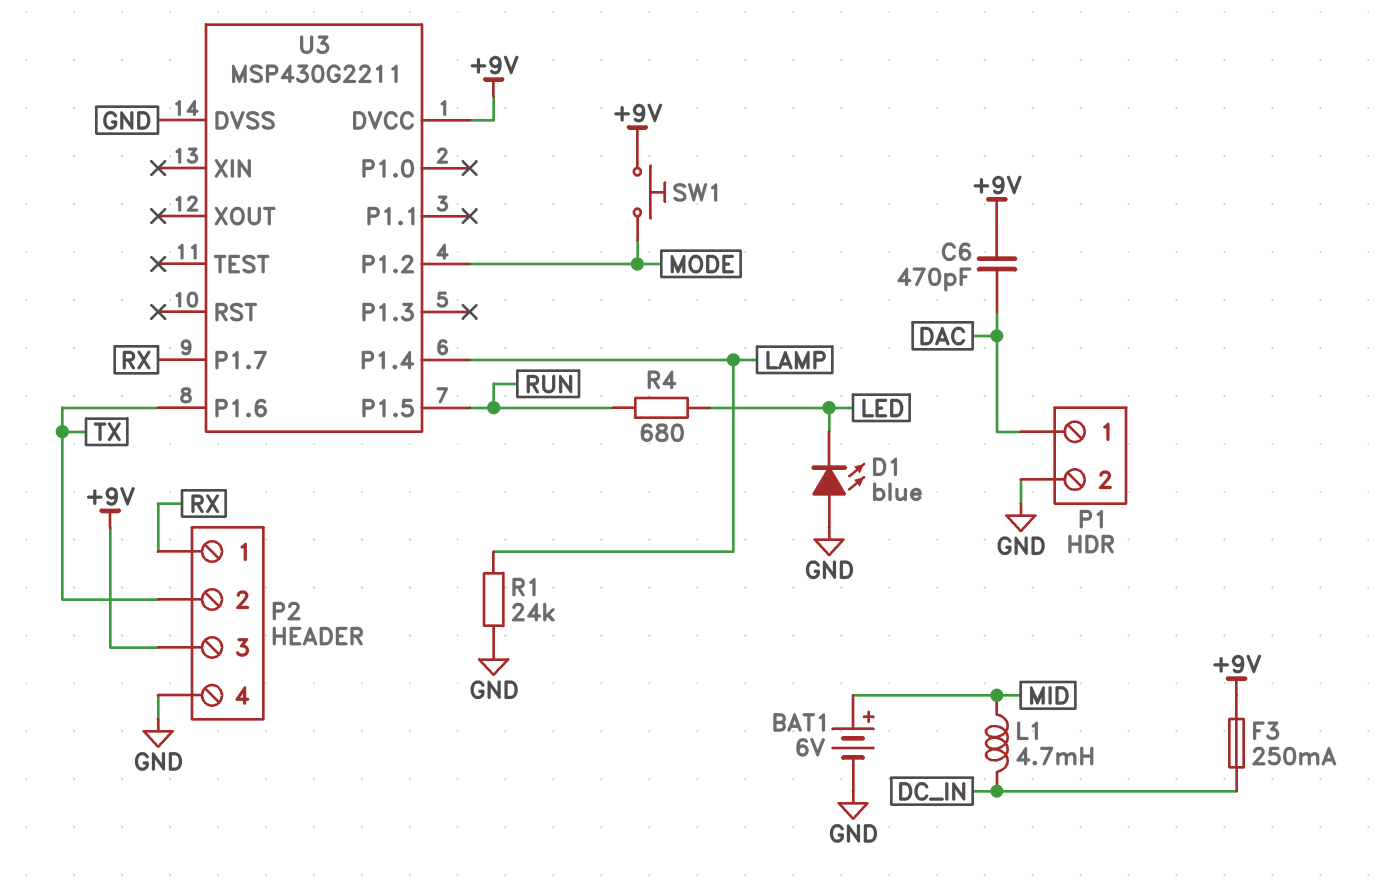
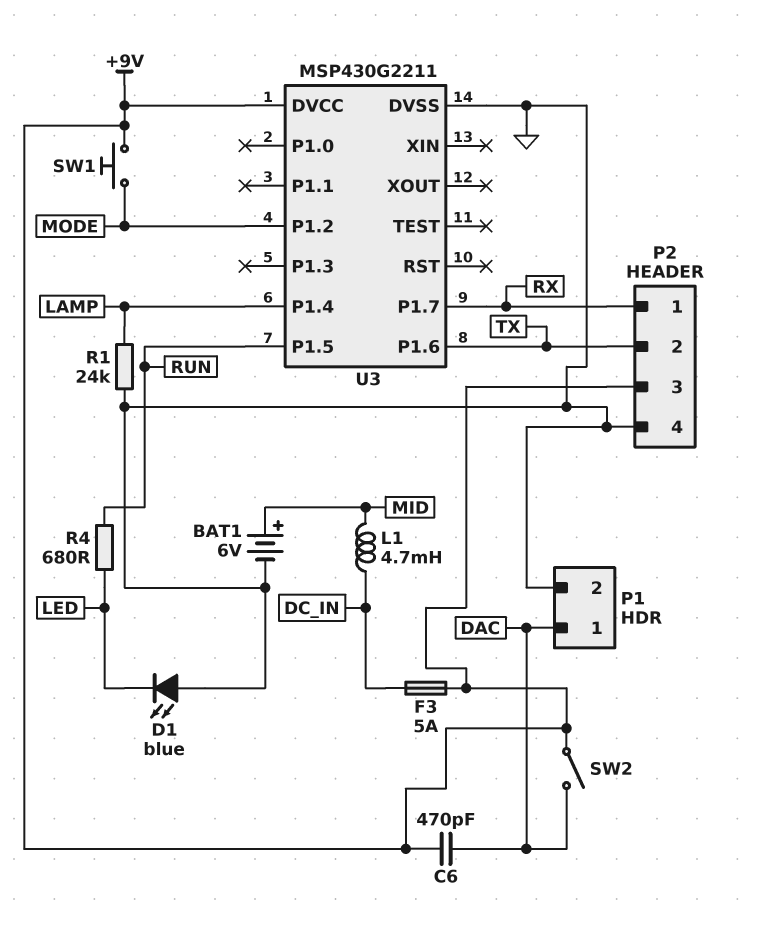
F3: 250mA (+9V, DC_IN) -> 5A (+9V, DC_IN)
SW2: none -> switch (+9V, DAC)

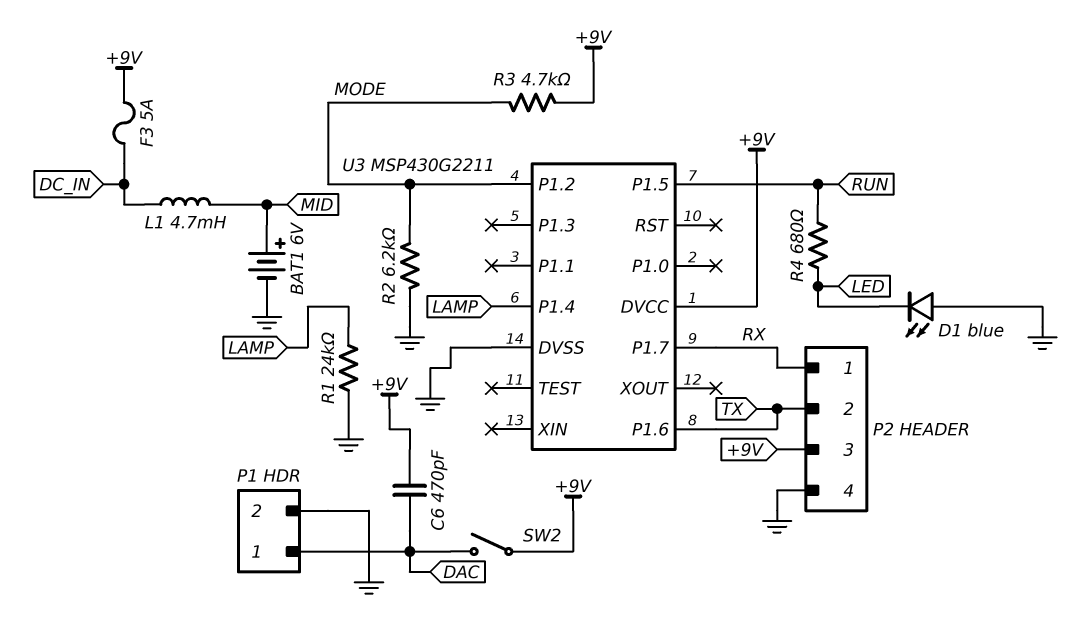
R2: none -> 6.2k (GND, MODE)
R3: none -> 4.7k (+9V, MODE)
SW1: button (+9V, MODE) -> none

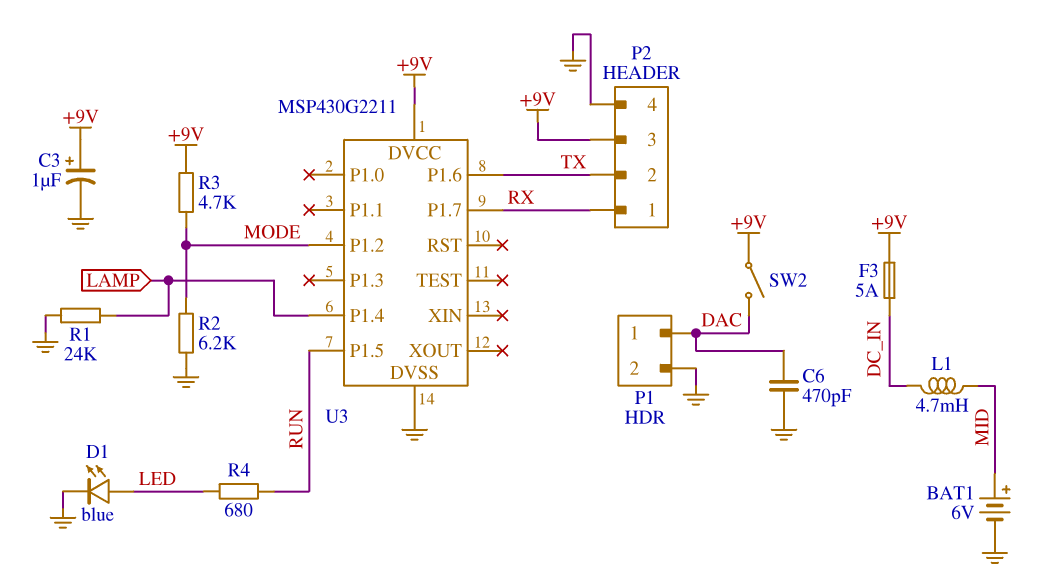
C3: none -> 1uF (plus +9V, minus GND)
C6: 470pF (+9V, DAC) -> 470pF (DAC, GND)
D1: LED blue (A GND, K LED) -> LED blue (A LED, K GND)

